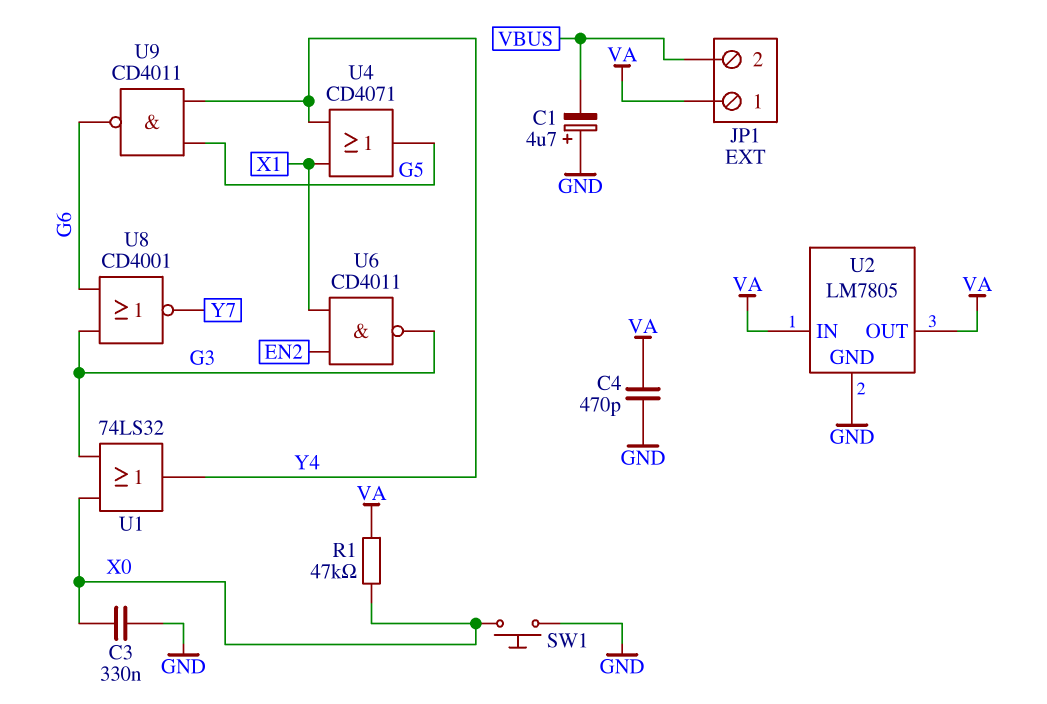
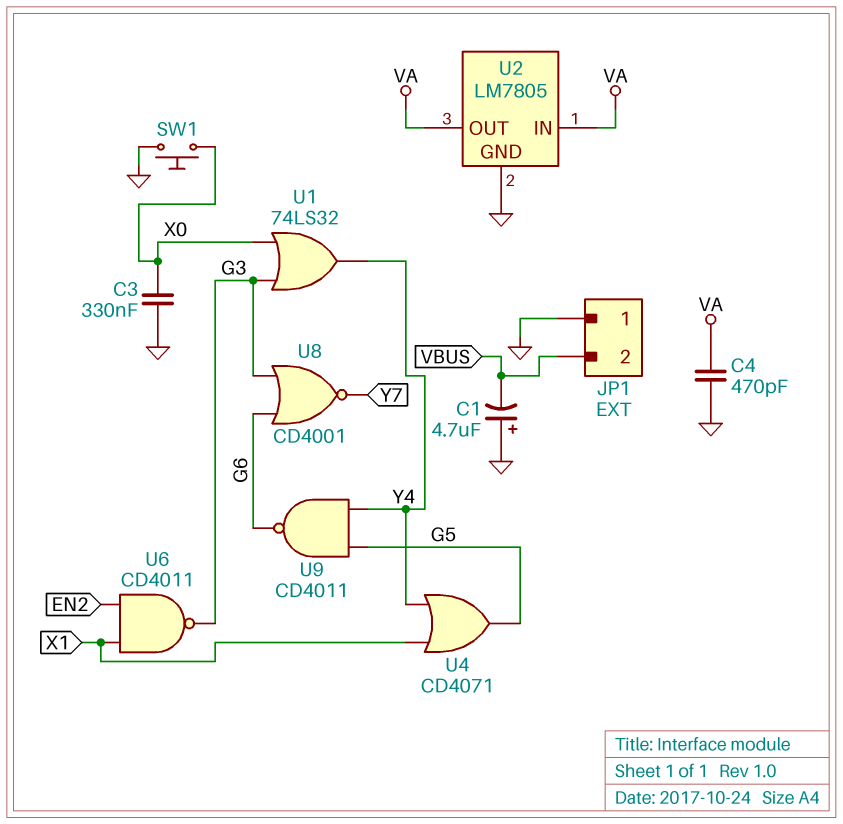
JP1 pin 1: VA -> GND
R1: 47k (VA, X0) -> none

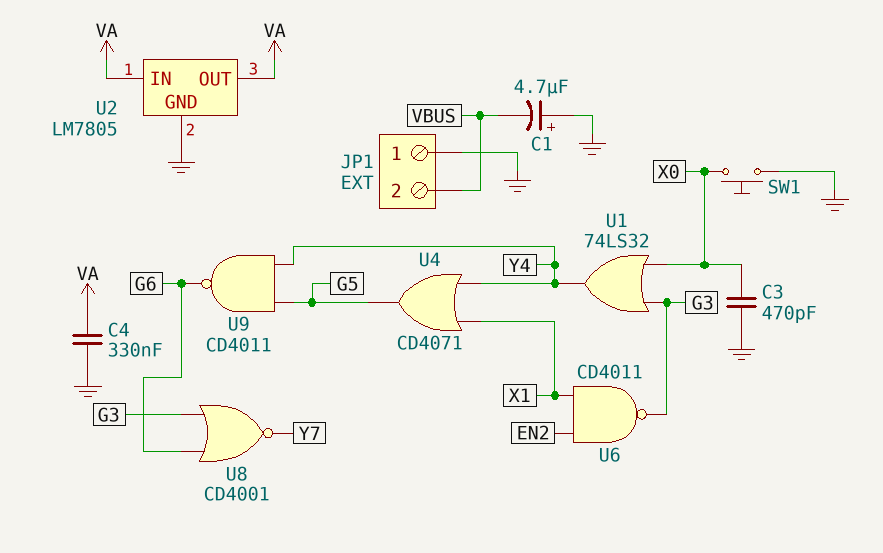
C3: 330nF (GND, X0) -> 470pF (GND, X0)
C4: 470pF (GND, VA) -> 330nF (GND, VA)

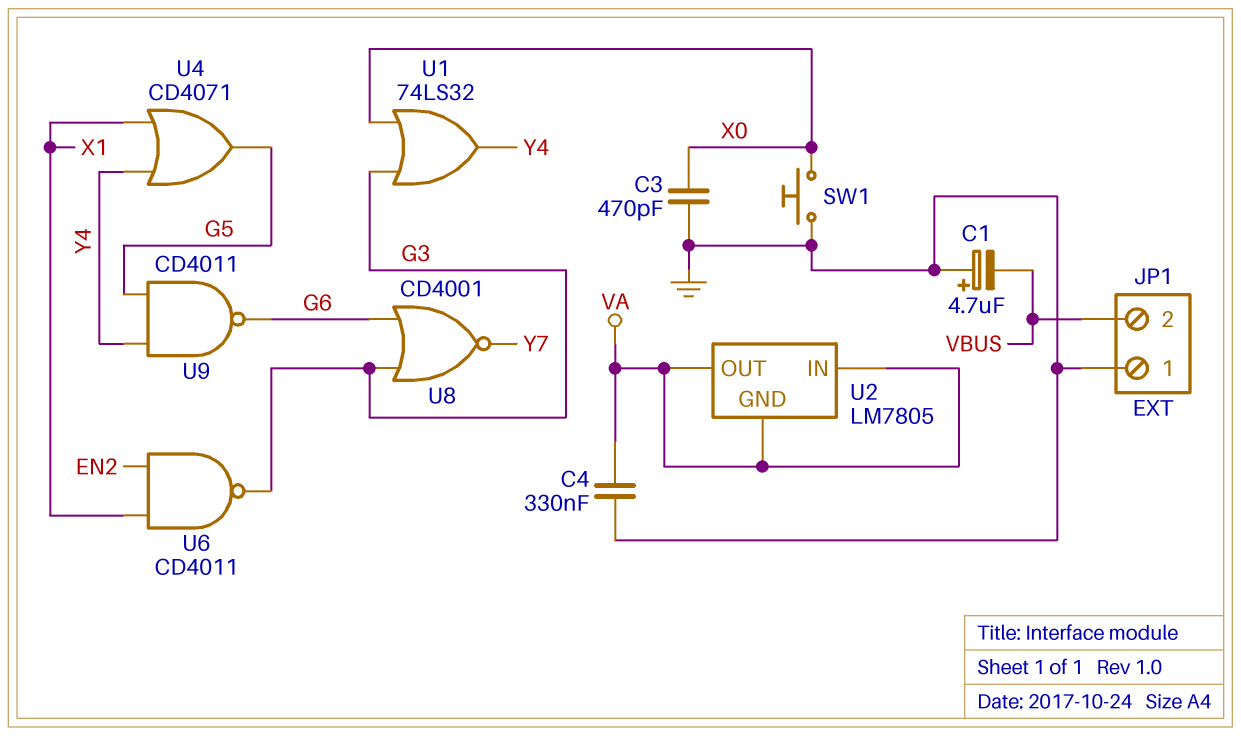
U2 pin GND: GND -> VA

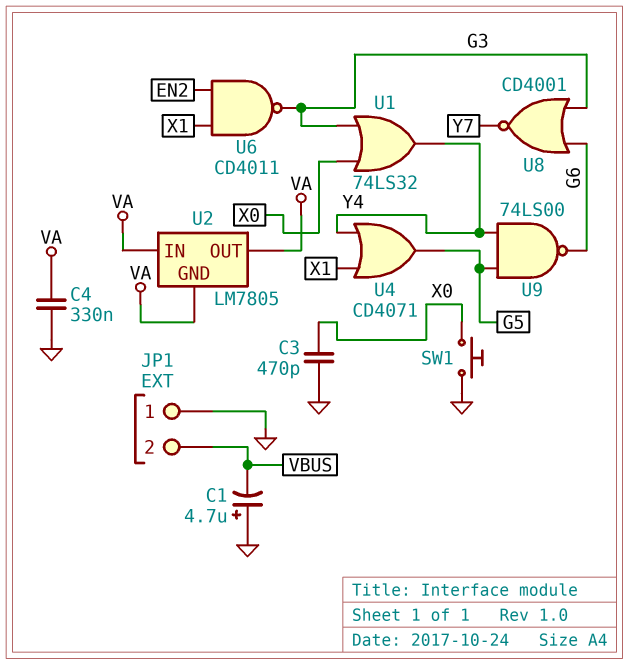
U9: NAND CD4011 (in G5, in Y4, out G6) -> NAND 74LS00 (in G5, in Y4, out G6)

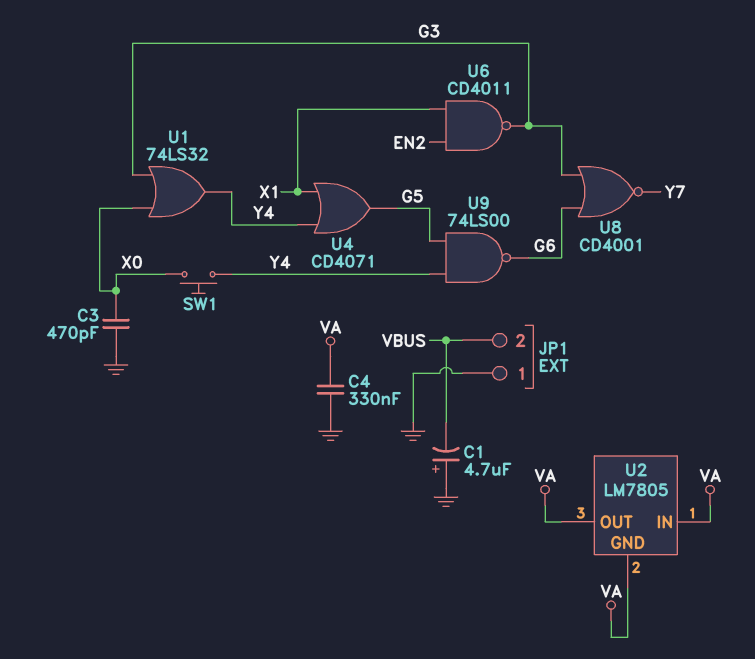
SW1: button (GND, X0) -> button (X0, Y4)

